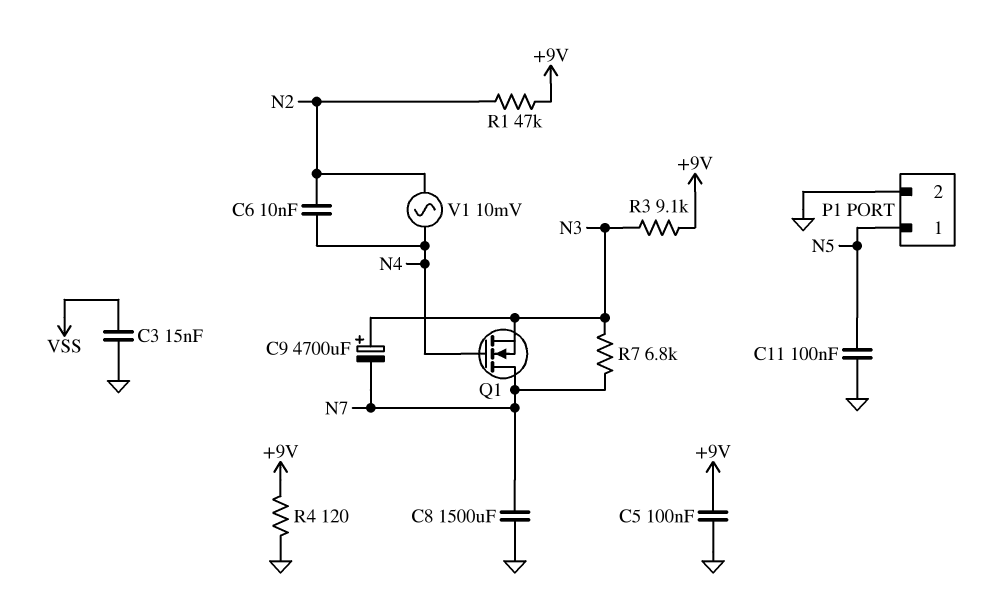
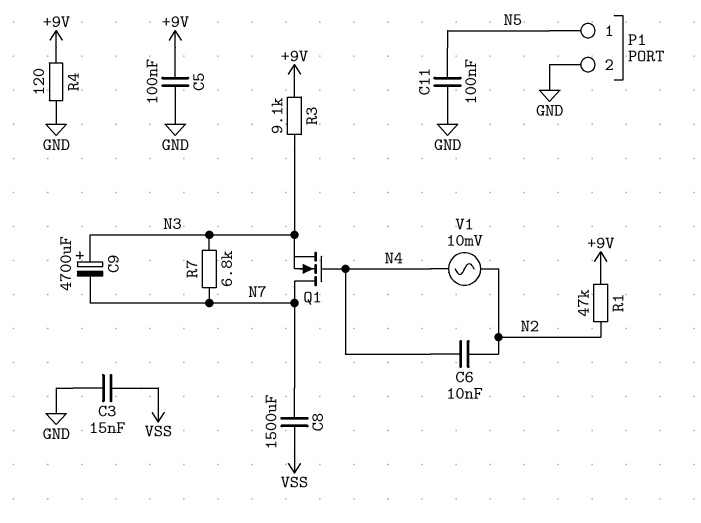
C8: 1500uF (GND, N7) -> 1500uF (N7, VSS)

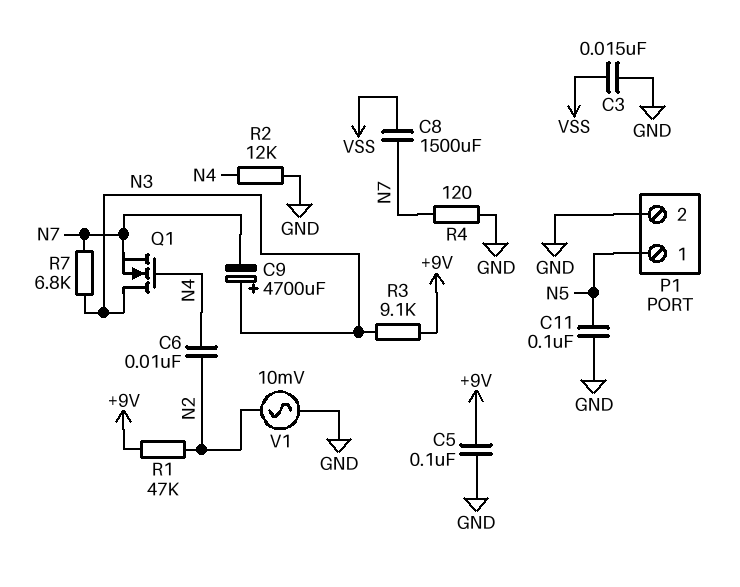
Q1: NMOS (G N4, D N7, S N3) -> NMOS (G N4, D N3, S N7)
R2: none -> 12k (GND, N4)
R4: 120 (+9V, GND) -> 120 (GND, N7)
V1: AC 10mV (N2, N4) -> AC 10mV (GND, N2)

